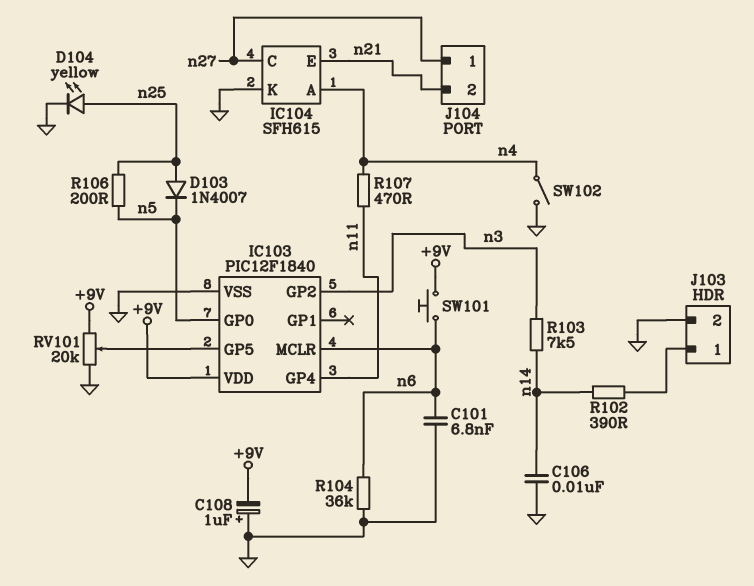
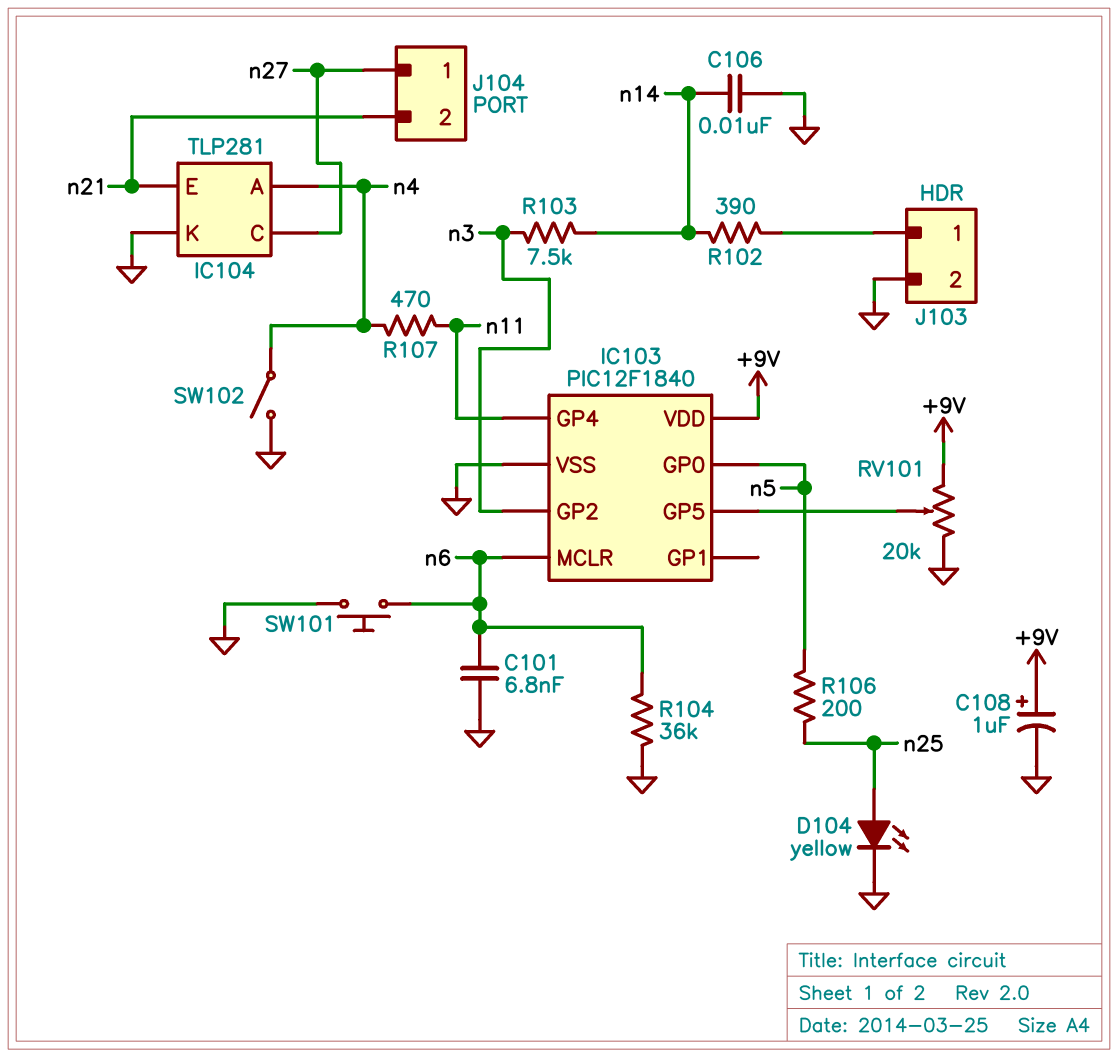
C108: 1uF (plus GND, minus +9V) -> 1uF (plus +9V, minus GND)
D103: diode 1N4007 (A n25, K n5) -> none
IC104: SFH615 -> TLP281
SW101: button (+9V, n6) -> button (GND, n6)

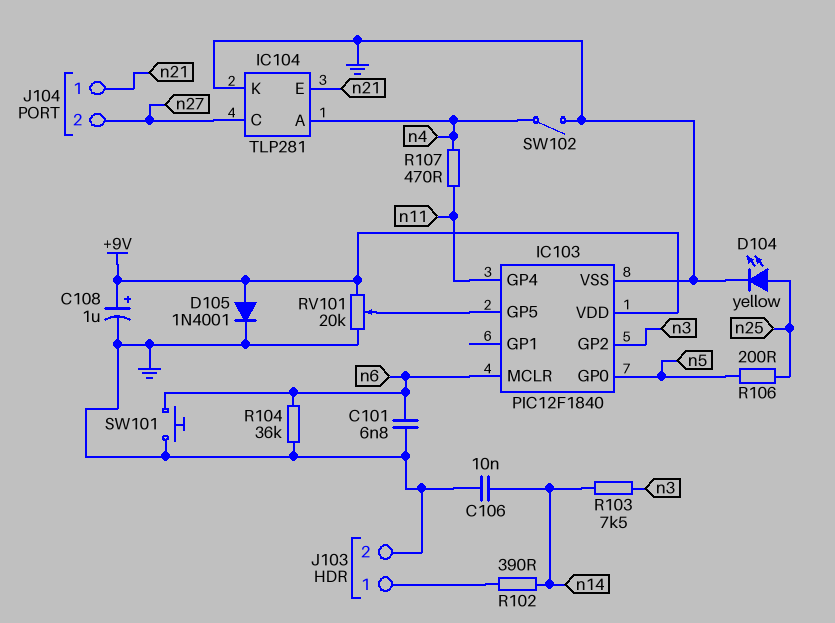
D105: none -> diode 1N4001 (A +9V, K GND)
J104 pin 1: n27 -> n21
J104 pin 2: n21 -> n27

